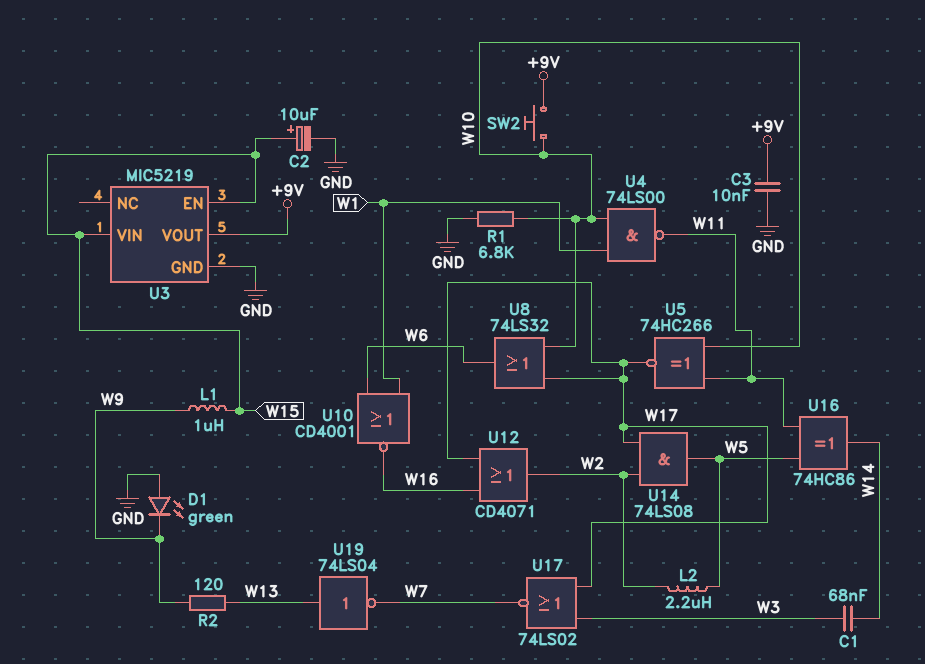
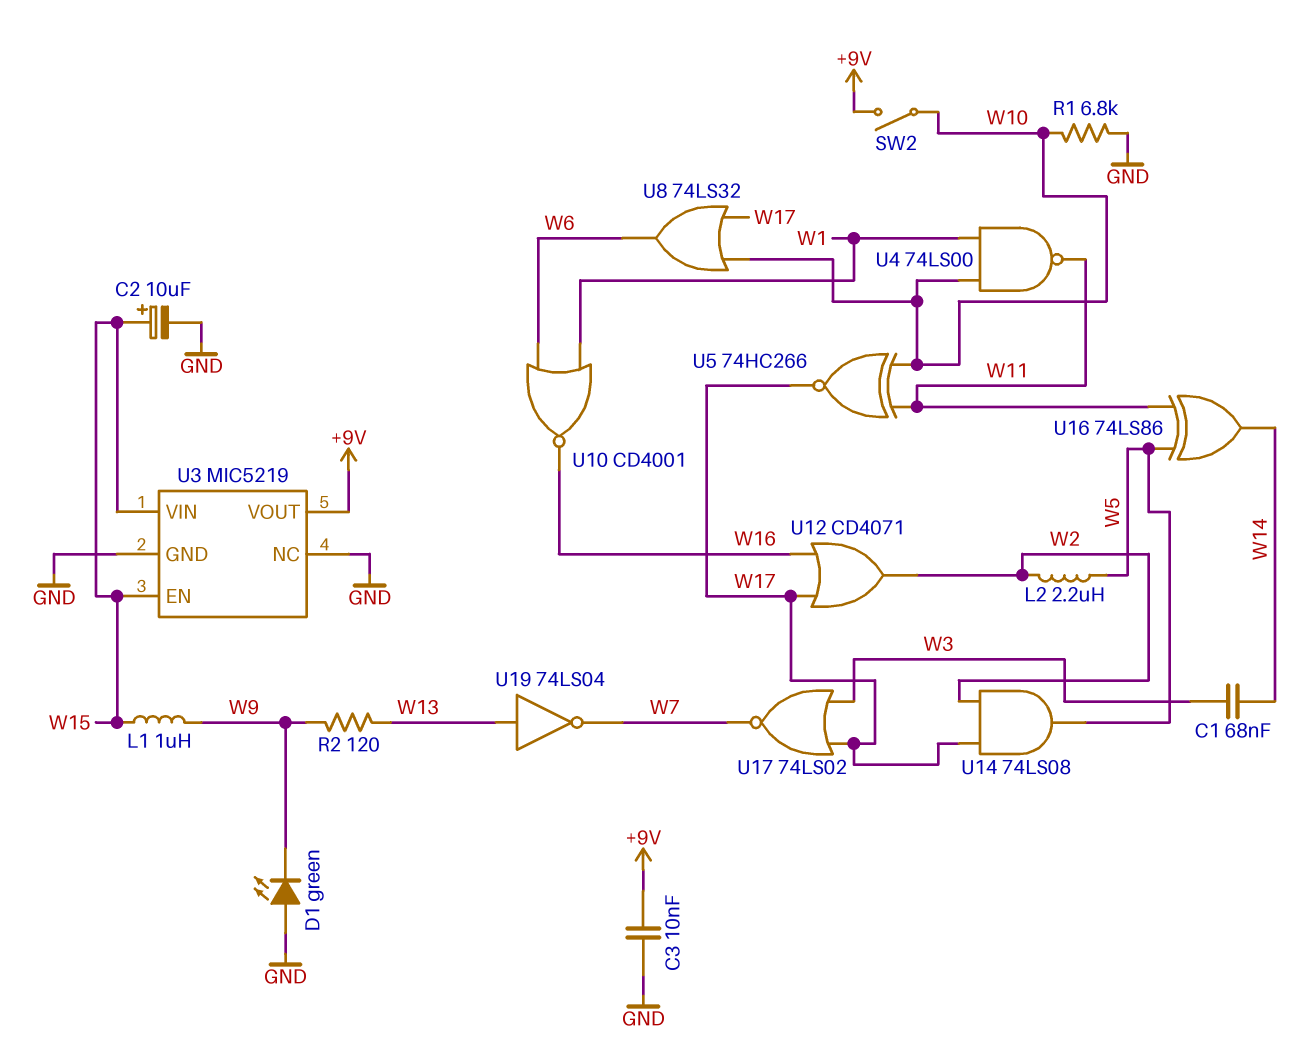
SW2: button (+9V, W10) -> switch (+9V, W10)
U3 pin NC: none -> GND
U16: XOR 74HC86 (in W5, in W11, out W14) -> XOR 74LS86 (in W5, in W11, out W14)

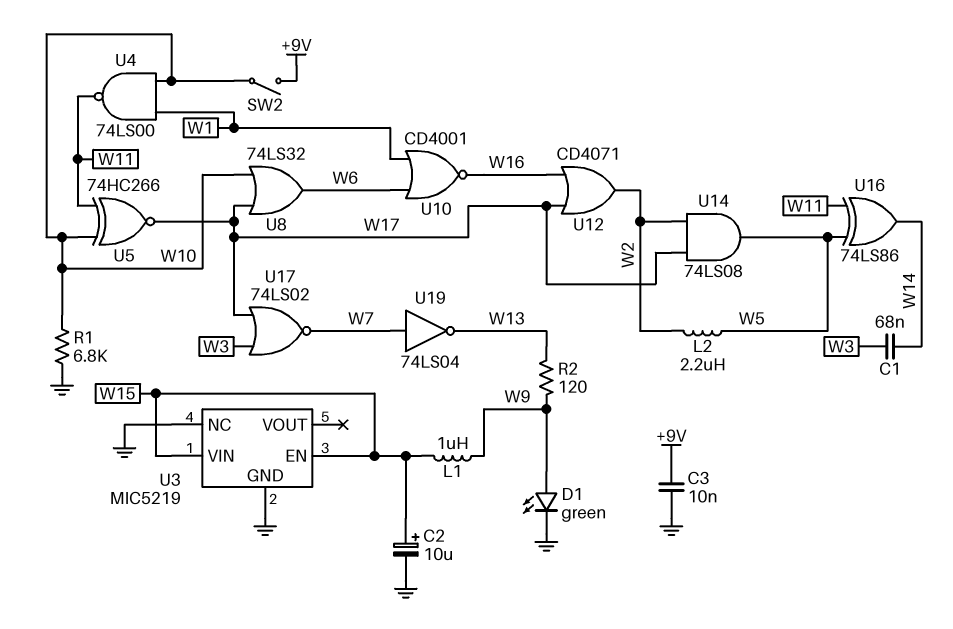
D1: LED green (A GND, K W9) -> LED green (A W9, K GND)
U3 pin VOUT: +9V -> none
U19: NOT 74LS04 (in W13, out W7) -> NOT 74LS04 (in W7, out W13)

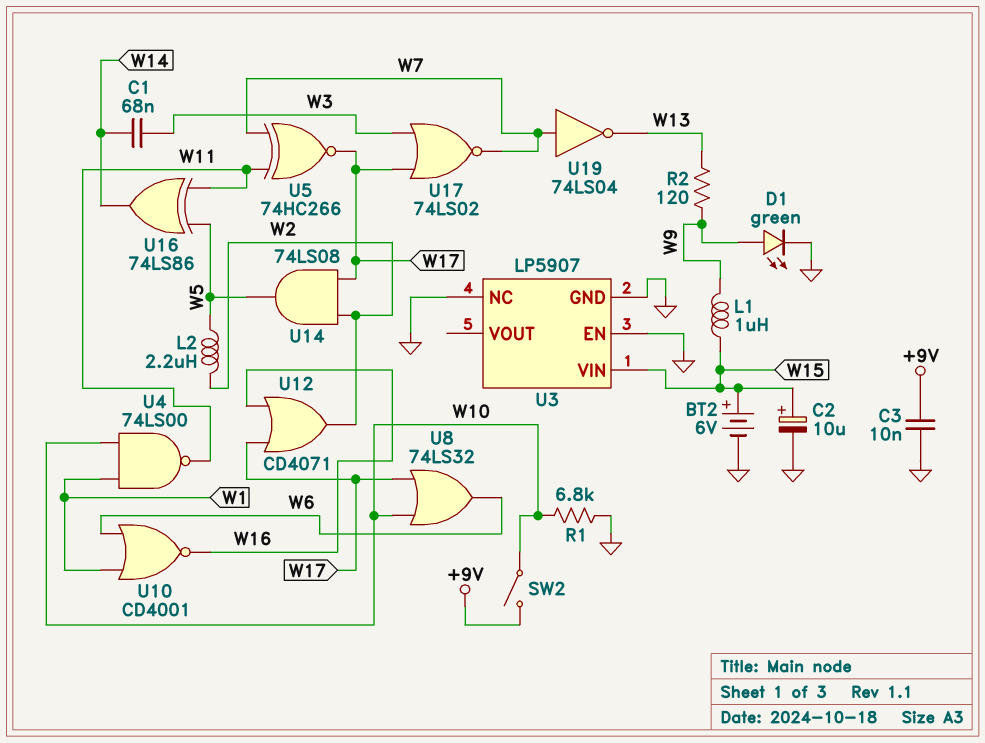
BT2: none -> 6V (plus W15, minus GND)
U3: MIC5219 -> LP5907
U3 pin EN: W15 -> GND
U5: XNOR 74HC266 (in W10, in W11, out W17) -> XNOR 74HC266 (in W7, in W11, out W17)

